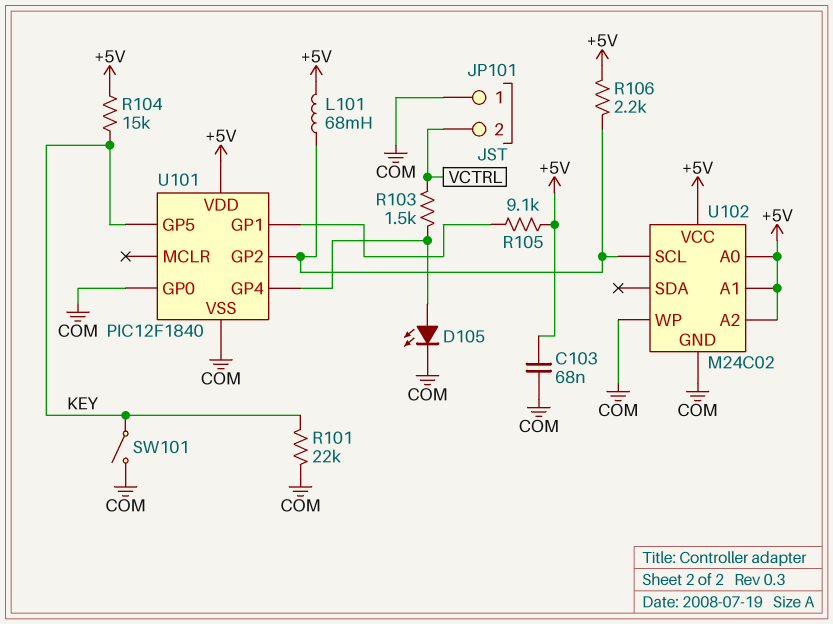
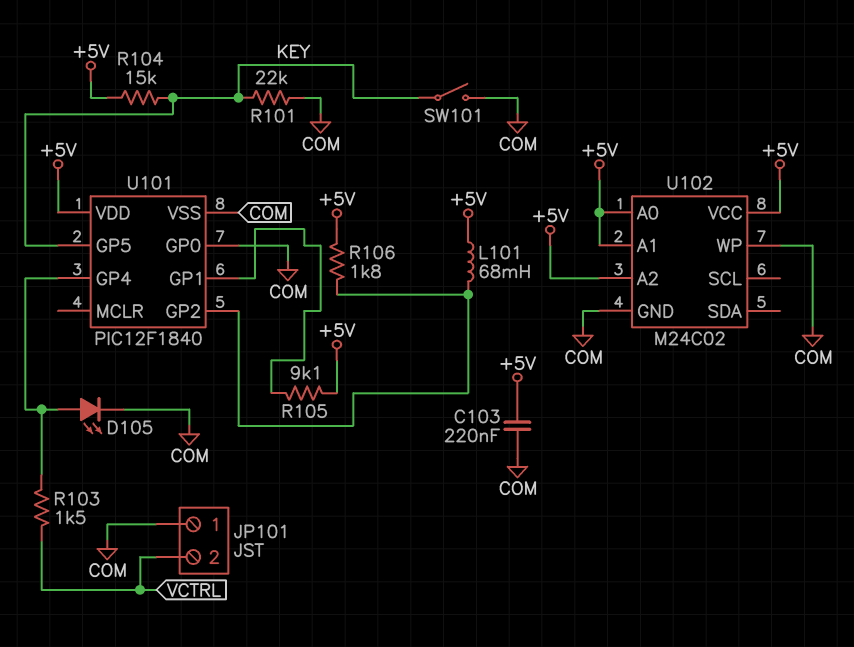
C103: 68nF (+5V, COM) -> 220nF (+5V, COM)
R106: 2.2k (+5V, U101/GP2) -> 1.8k (+5V, U101/GP2)
U102 pin SCL: U101/GP2 -> none

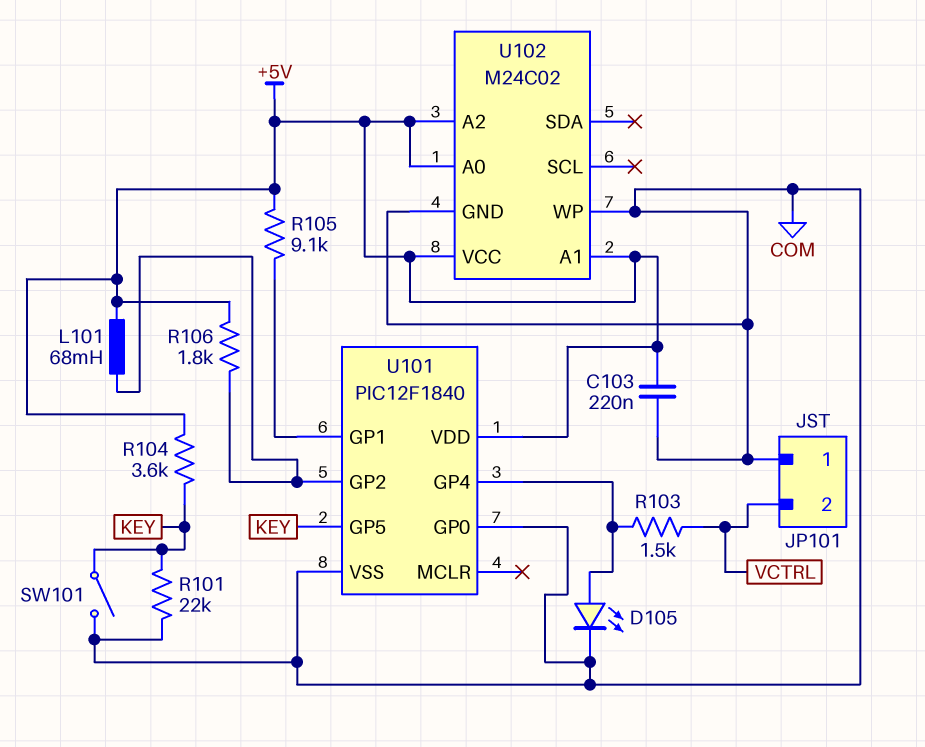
R104: 15k (+5V, KEY) -> 3.6k (+5V, KEY)

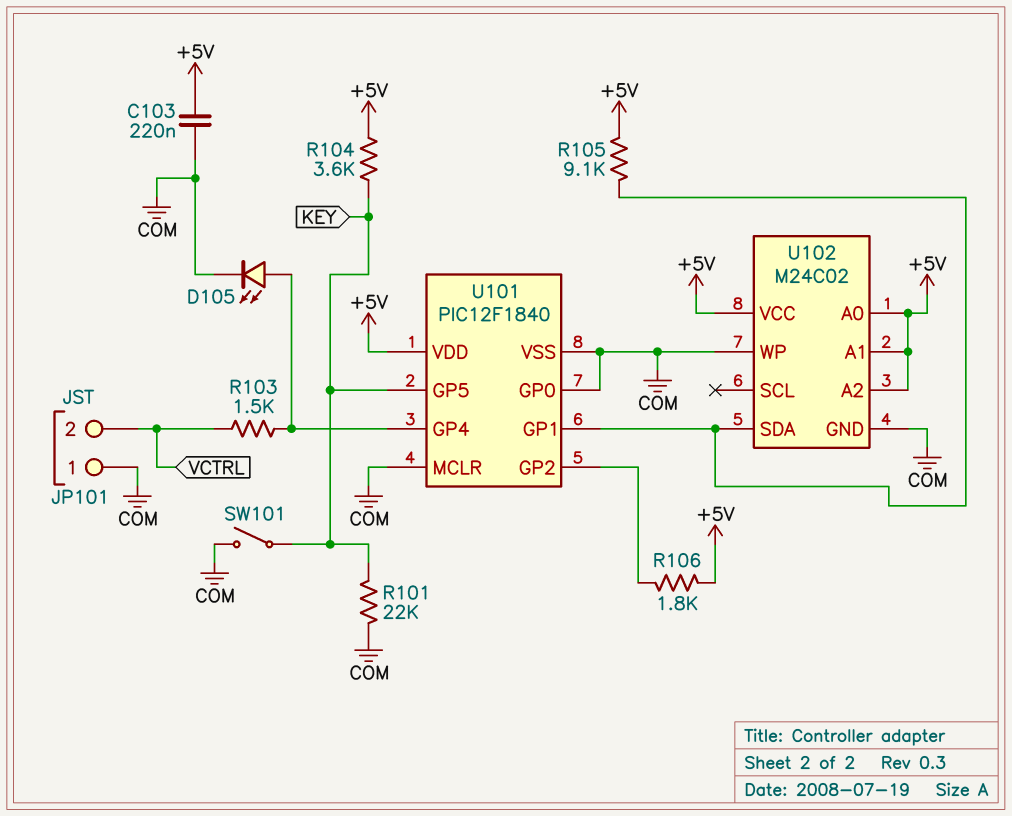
L101: 68mH (+5V, U101/GP2) -> none
U101 pin MCLR: none -> COM
U102 pin SDA: none -> U101/GP1

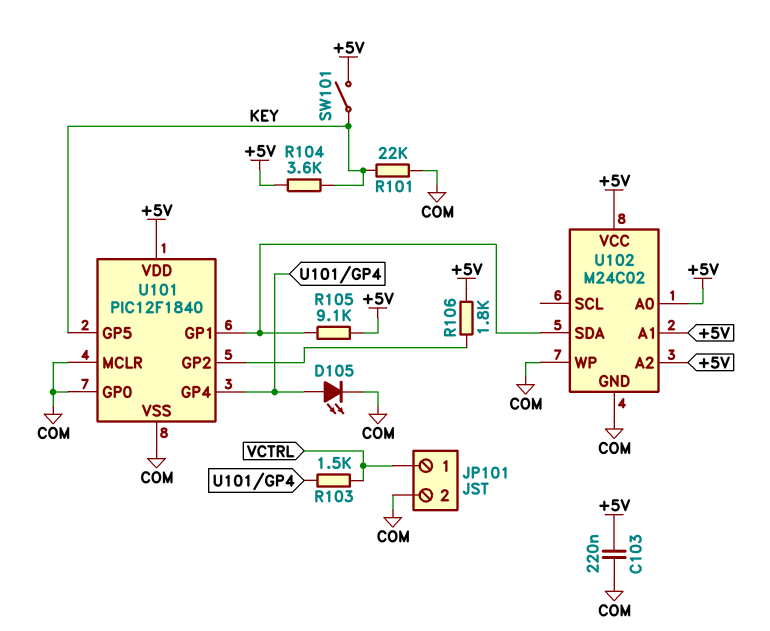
JP101 pin 1: COM -> VCTRL
JP101 pin 2: VCTRL -> COM
SW101: switch (COM, KEY) -> switch (+5V, KEY)

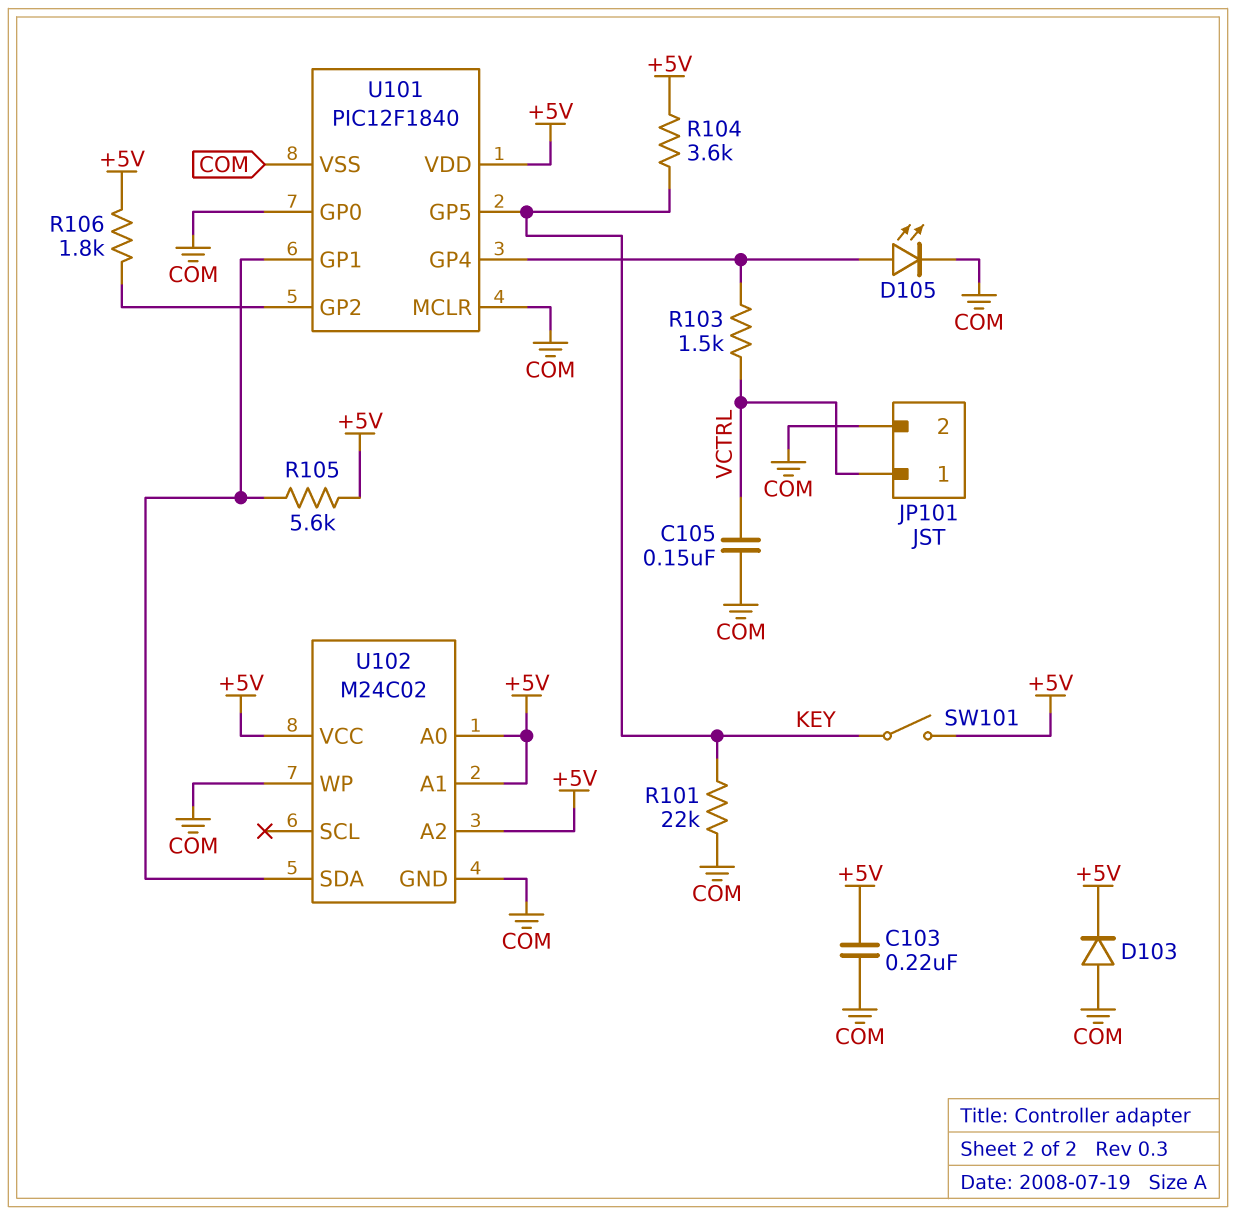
C105: none -> 150nF (COM, VCTRL)
D103: none -> diode (A COM, K +5V)
R105: 9.1k (+5V, U101/GP1) -> 5.6k (+5V, U101/GP1)

